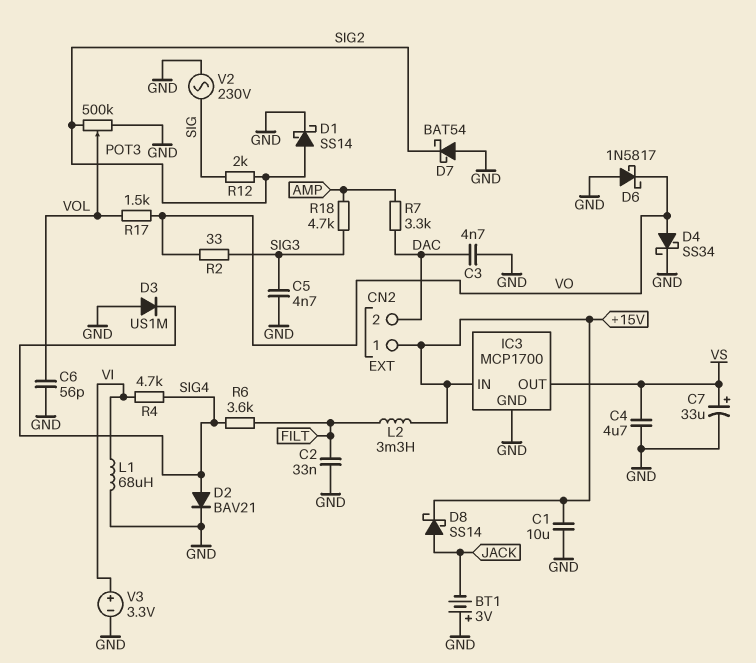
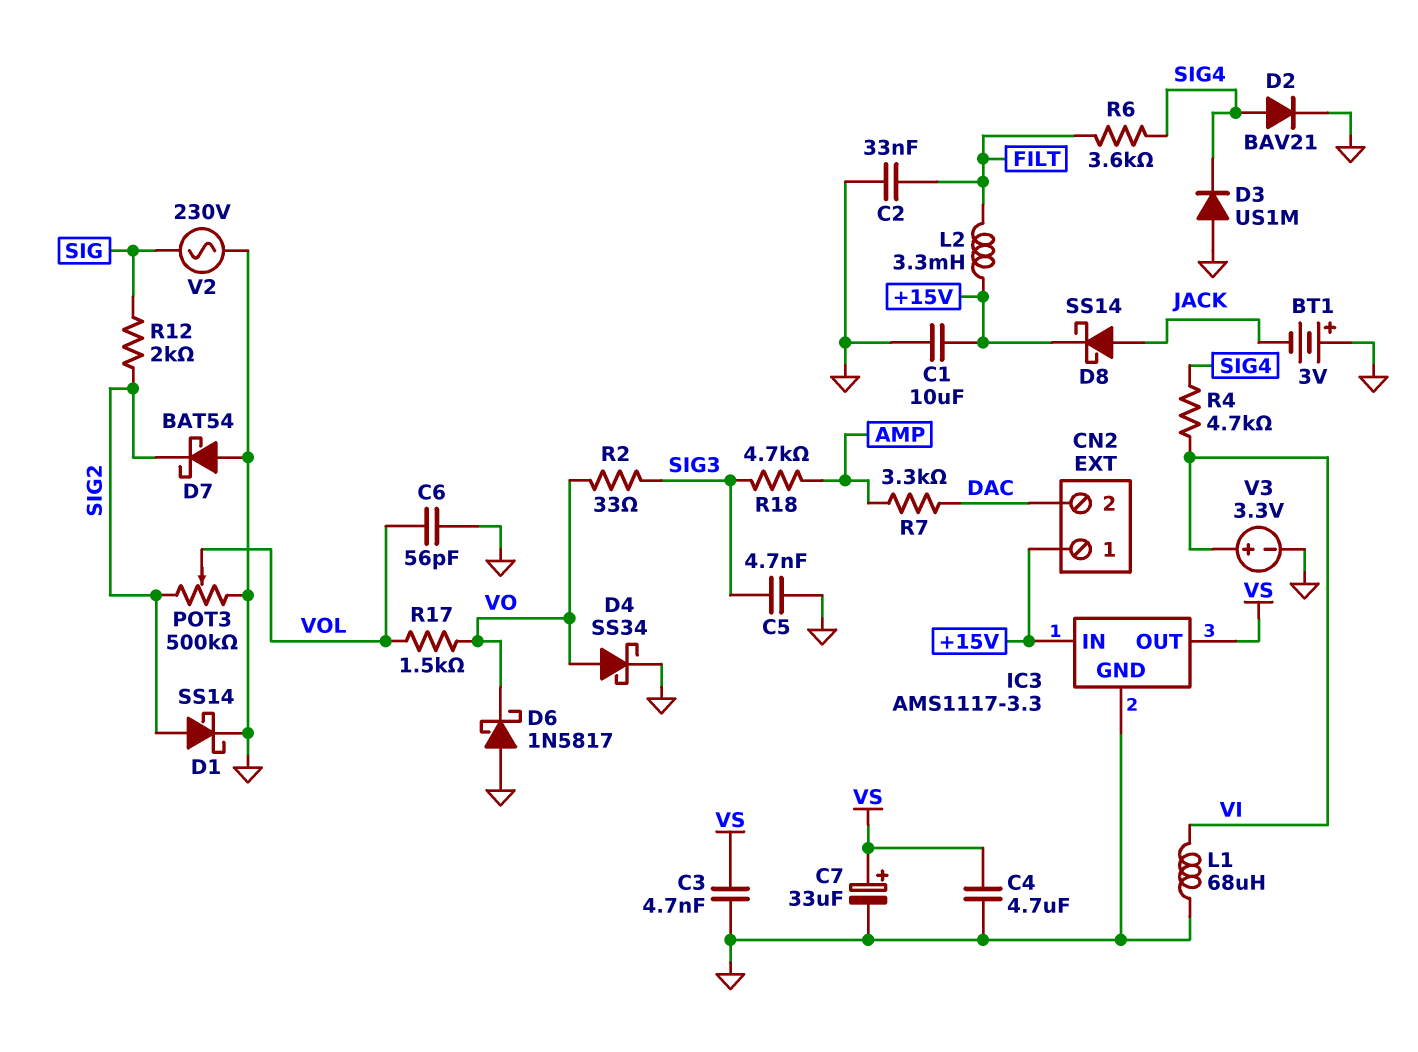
C3: 4.7nF (DAC, GND) -> 4.7nF (GND, VS)
IC3: MCP1700 -> AMS1117-3.3

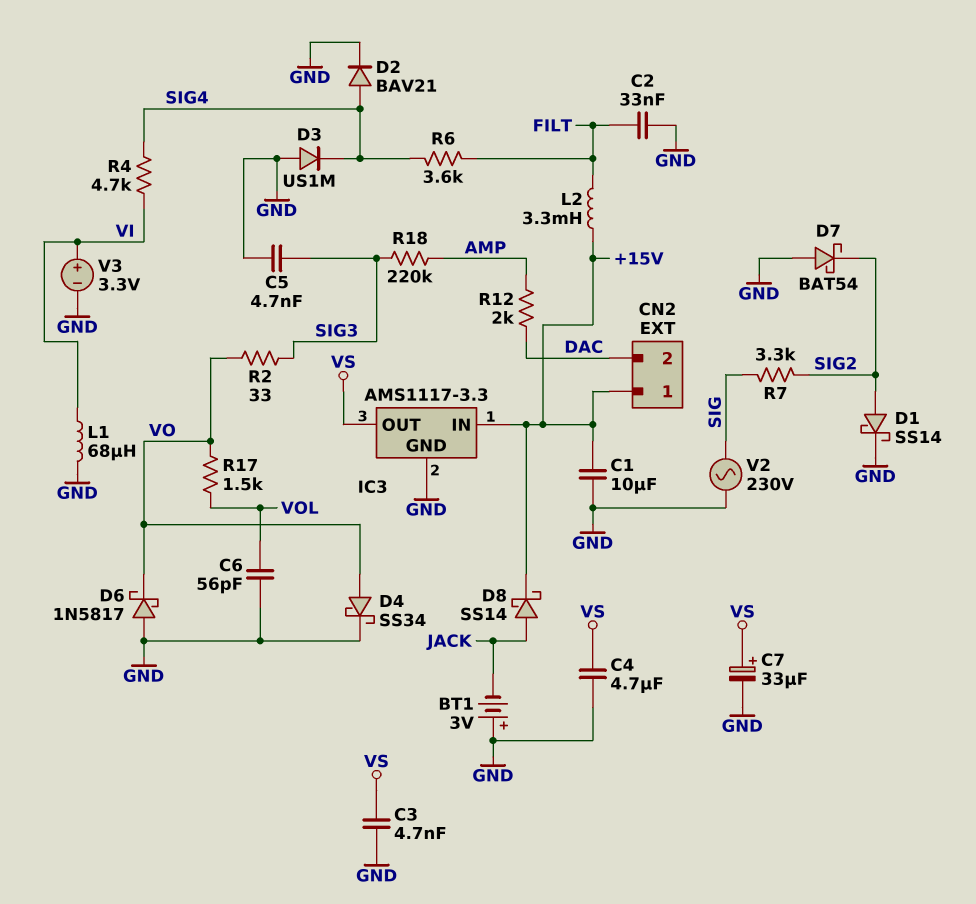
POT3: 500k (GND, SIG2, wiper VOL) -> none
R7: 3.3k (AMP, DAC) -> 3.3k (SIG, SIG2)
R12: 2k (SIG, SIG2) -> 2k (AMP, DAC)
R18: 4.7k (AMP, SIG3) -> 220k (AMP, SIG3)

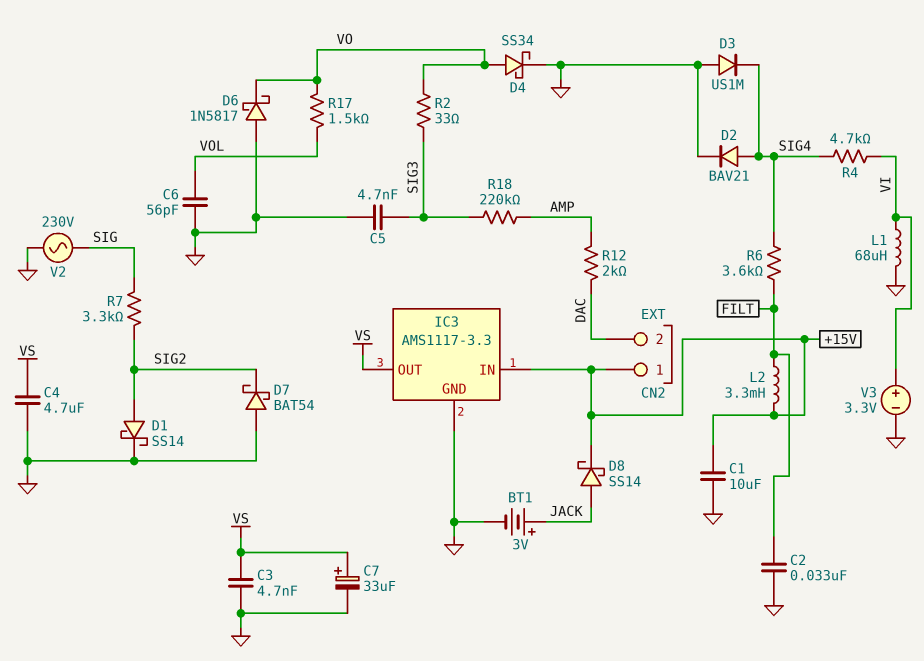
BT1: 3V (plus GND, minus JACK) -> 3V (plus JACK, minus GND)

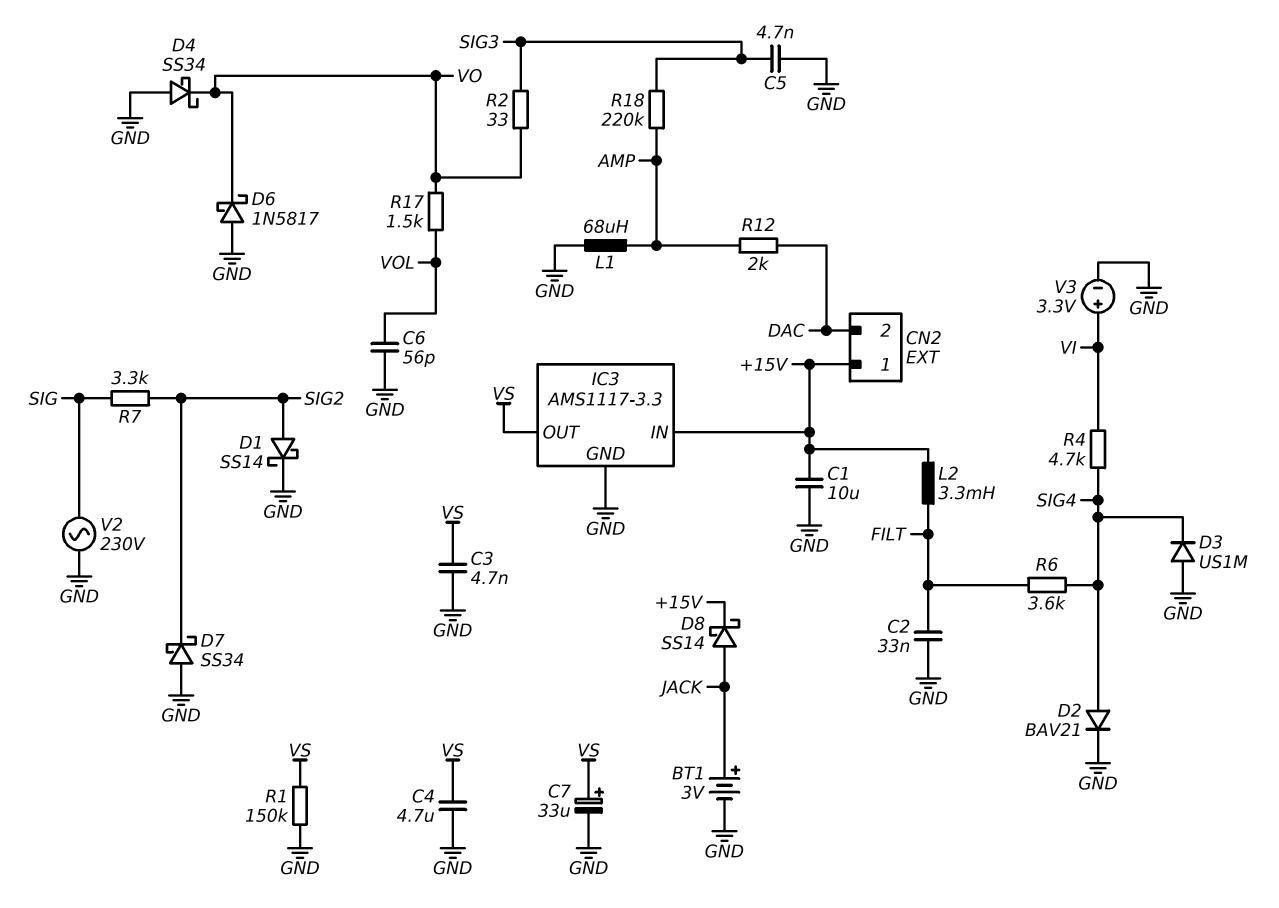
D4: schottky SS34 (A VO, K GND) -> schottky SS34 (A GND, K VO)
D7: schottky BAT54 (A GND, K SIG2) -> schottky SS34 (A GND, K SIG2)
L1: 68uH (GND, VI) -> 68uH (AMP, GND)
R1: none -> 150k (GND, VS)

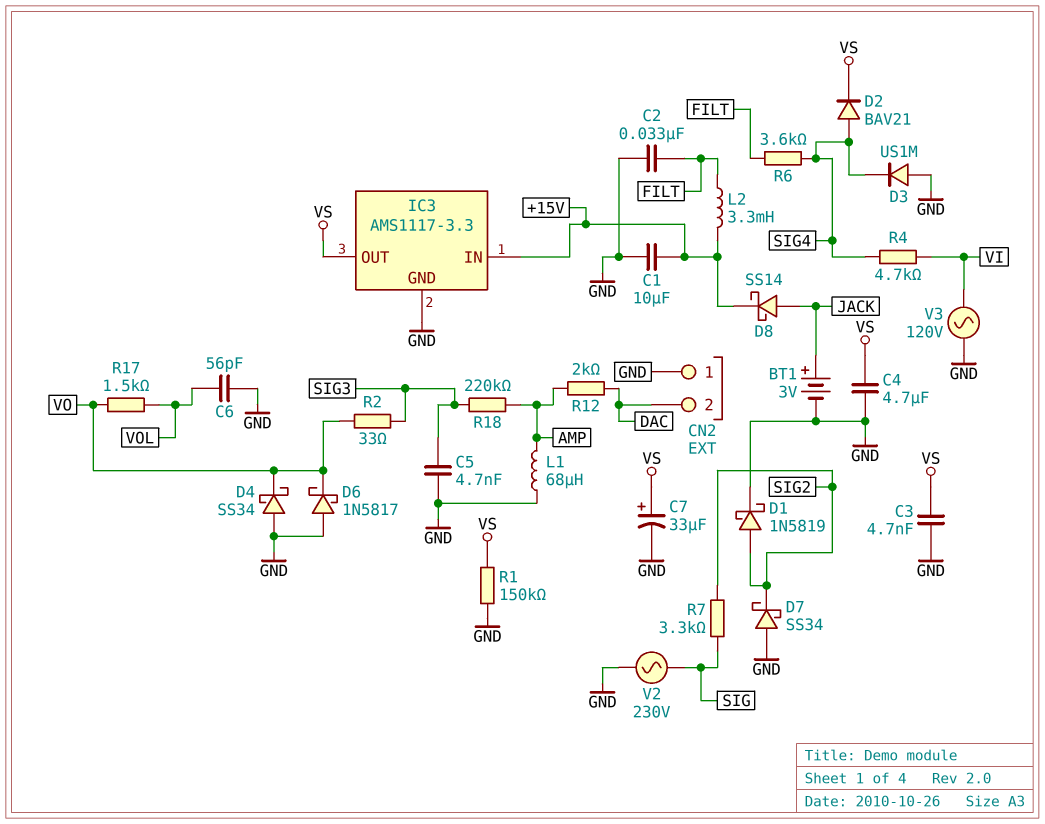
CN2 pin 1: +15V -> GND
D1: schottky SS14 (A SIG2, K GND) -> schottky 1N5819 (A SIG2, K GND)
D2: diode BAV21 (A SIG4, K GND) -> diode BAV21 (A SIG4, K VS)
V3: 3.3V (plus VI, minus GND) -> AC 120V (GND, VI)

